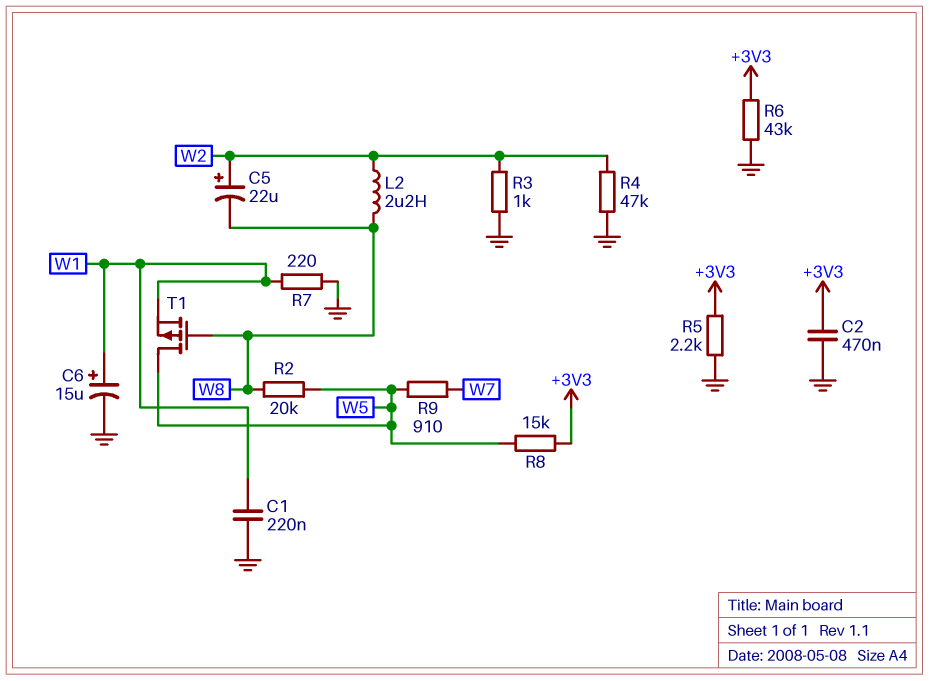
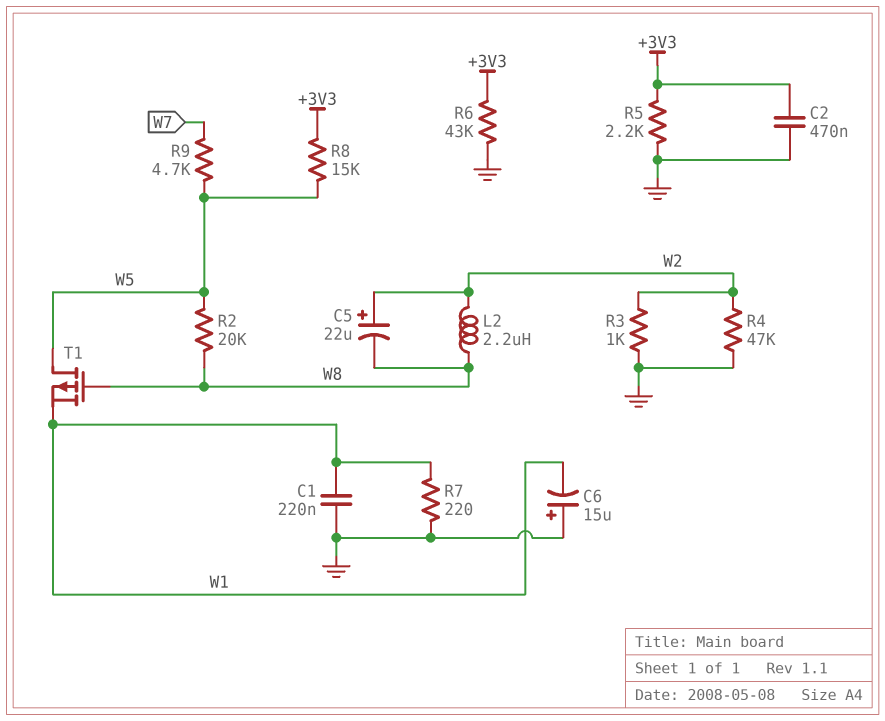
C6: 15uF (plus W1, minus GND) -> 15uF (plus GND, minus W1)
R9: 910 (W5, W7) -> 4.7k (W5, W7)

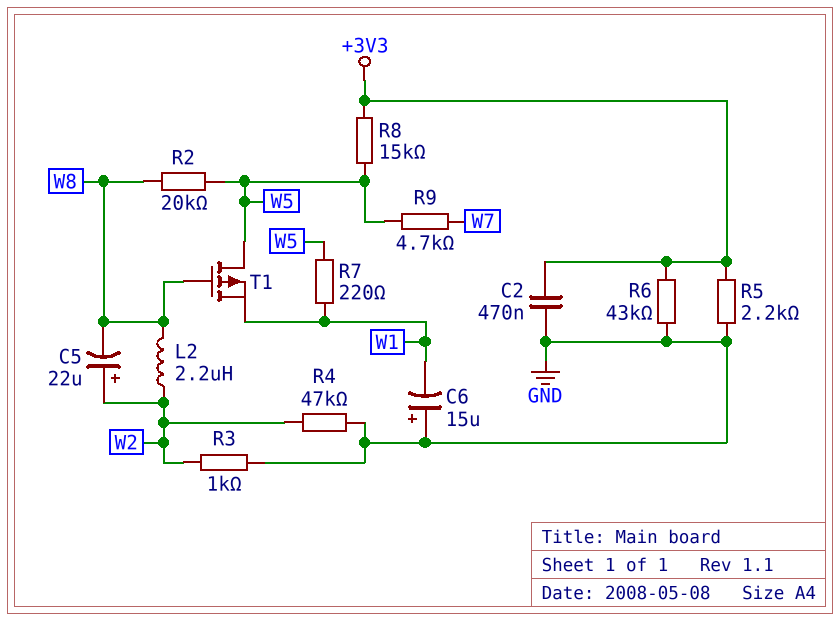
C1: 220nF (GND, W1) -> none
R7: 220 (GND, W1) -> 220 (W1, W5)

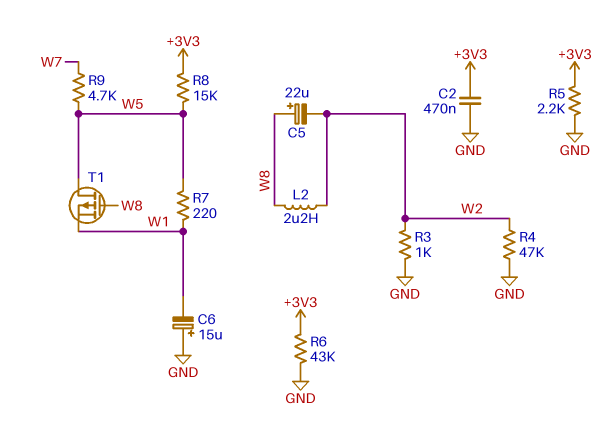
C5: 22uF (plus W2, minus W8) -> 22uF (plus W8, minus W2)
R2: 20k (W5, W8) -> none

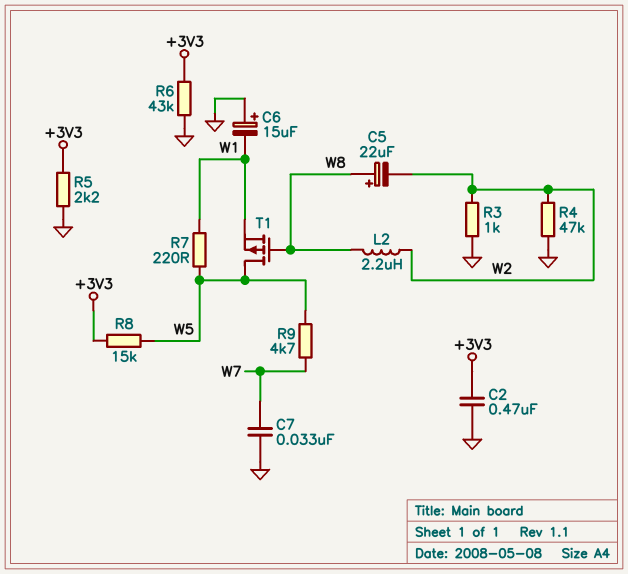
C7: none -> 33nF (GND, W7)

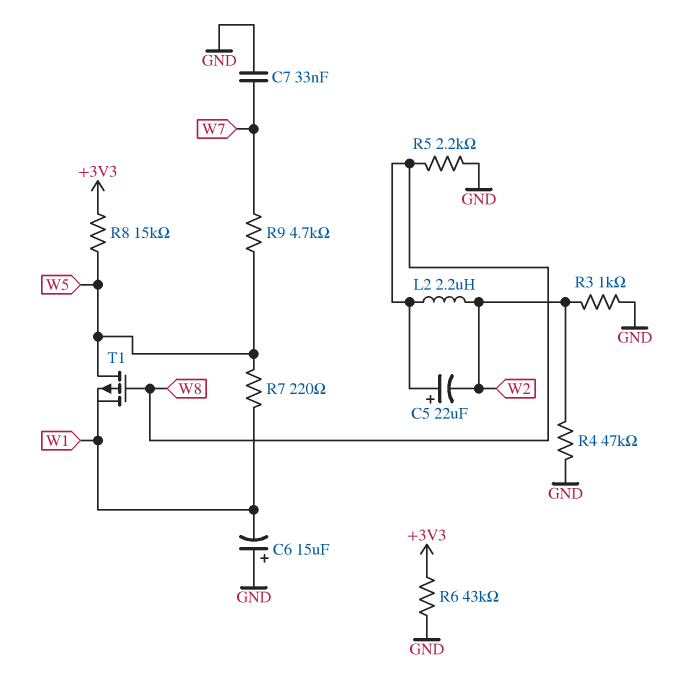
C2: 470nF (+3V3, GND) -> none
R5: 2.2k (+3V3, GND) -> 2.2k (GND, W8)

